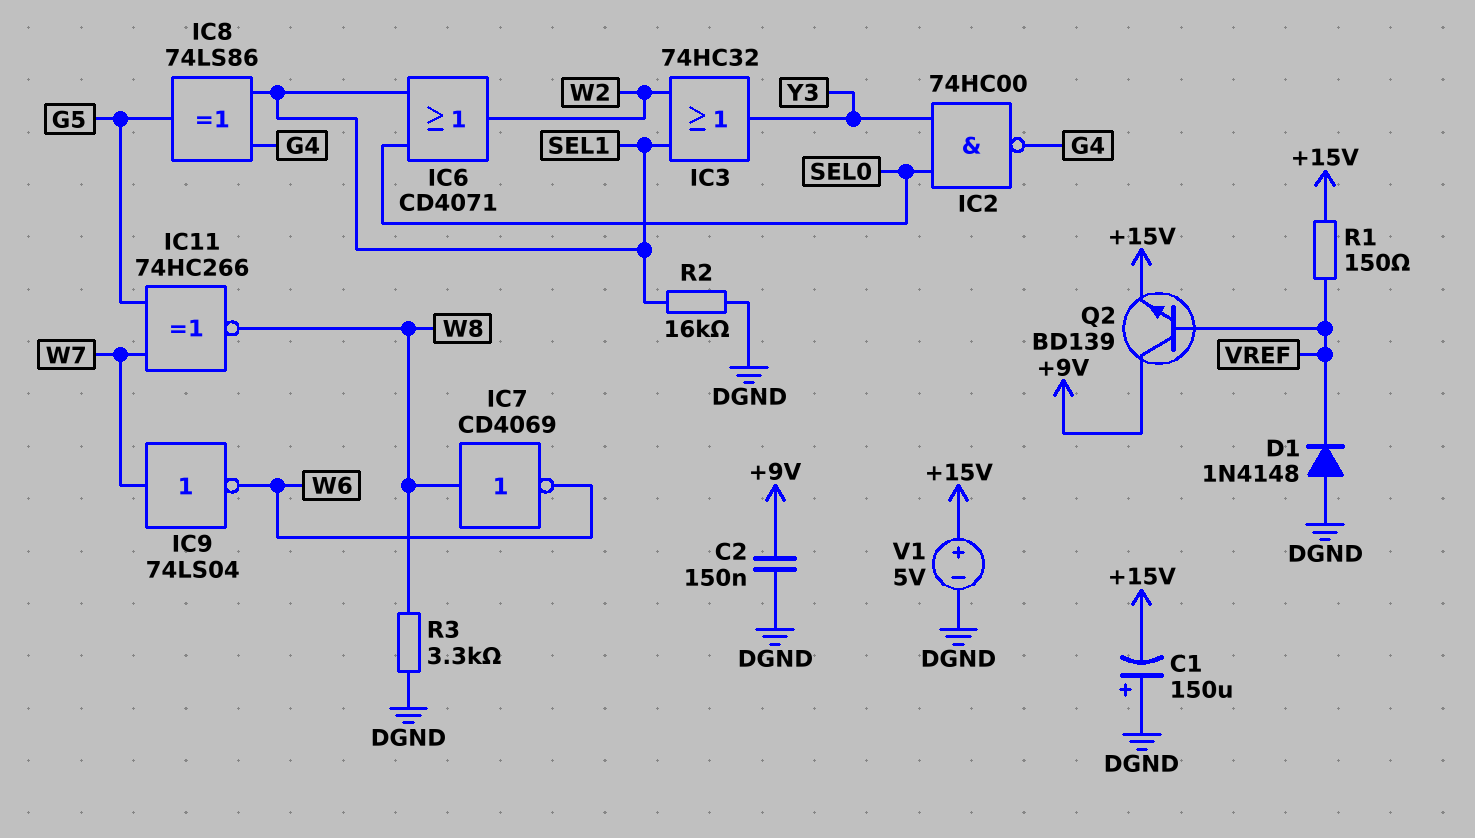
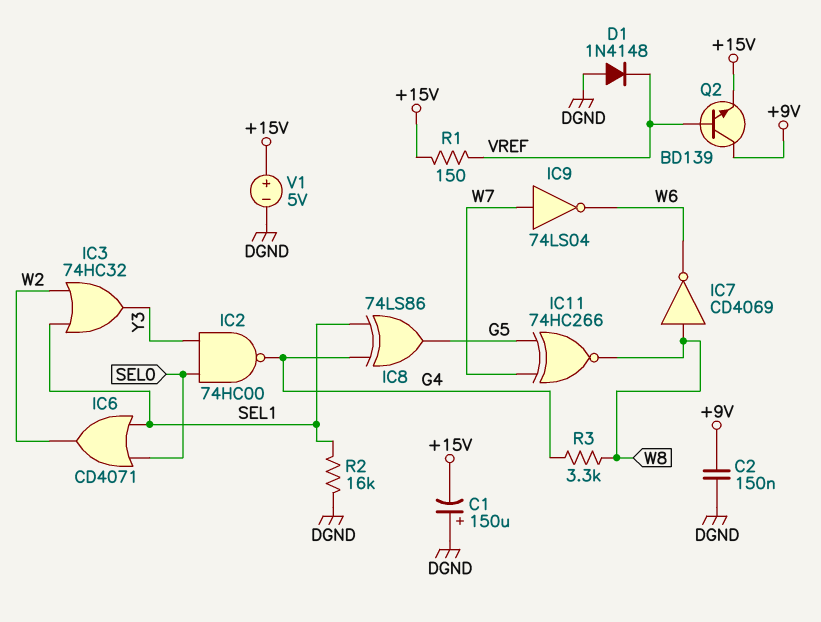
R3: 3.3k (DGND, W8) -> 3.3k (G4, W8)

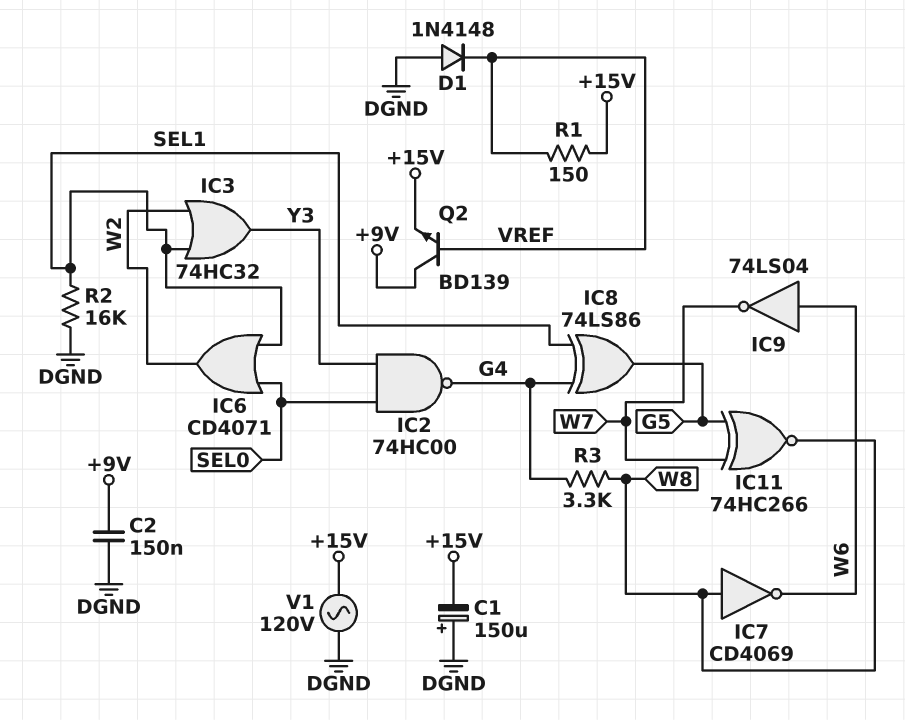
IC9: NOT 74LS04 (in W7, out W6) -> NOT 74LS04 (in W6, out W7)
V1: 5V (plus +15V, minus DGND) -> AC 120V (+15V, DGND)

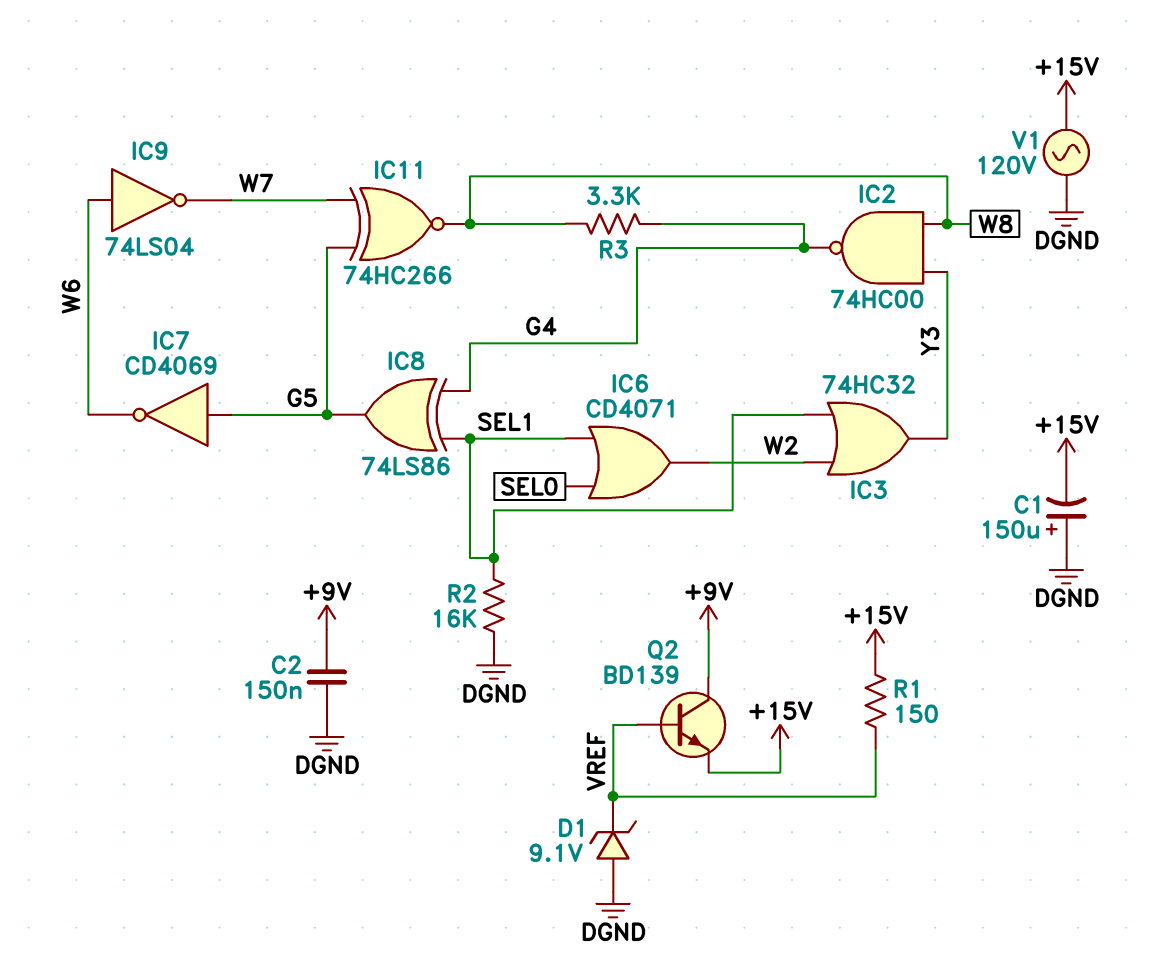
D1: diode 1N4148 (A DGND, K VREF) -> zener 9.1V (A DGND, K VREF)
IC2: NAND 74HC00 (in SEL0, in Y3, out G4) -> NAND 74HC00 (in W8, in Y3, out G4)
IC7: NOT CD4069 (in W8, out W6) -> NOT CD4069 (in G5, out W6)

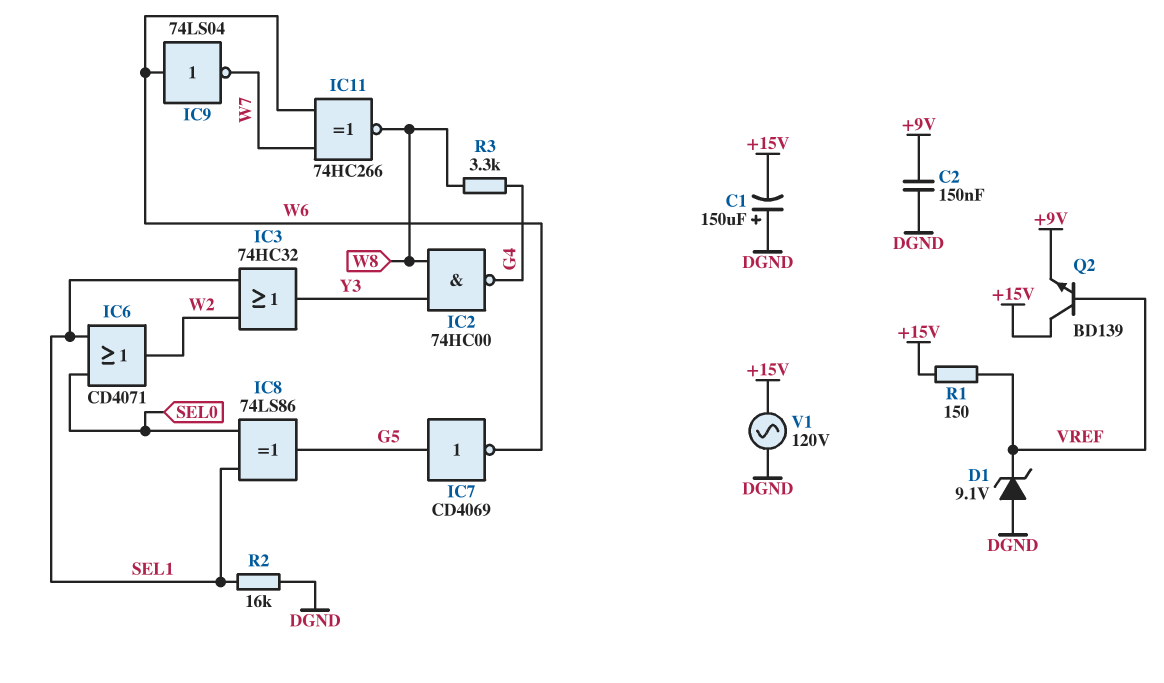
IC8: XOR 74LS86 (in G4, in SEL1, out G5) -> XOR 74LS86 (in SEL0, in SEL1, out G5)
IC11: XNOR 74HC266 (in G5, in W7, out W8) -> XNOR 74HC266 (in W6, in W7, out W8)
Q2: NPN BD139 (B VREF, C +9V, E +15V) -> NPN BD139 (B VREF, C +15V, E +9V)

